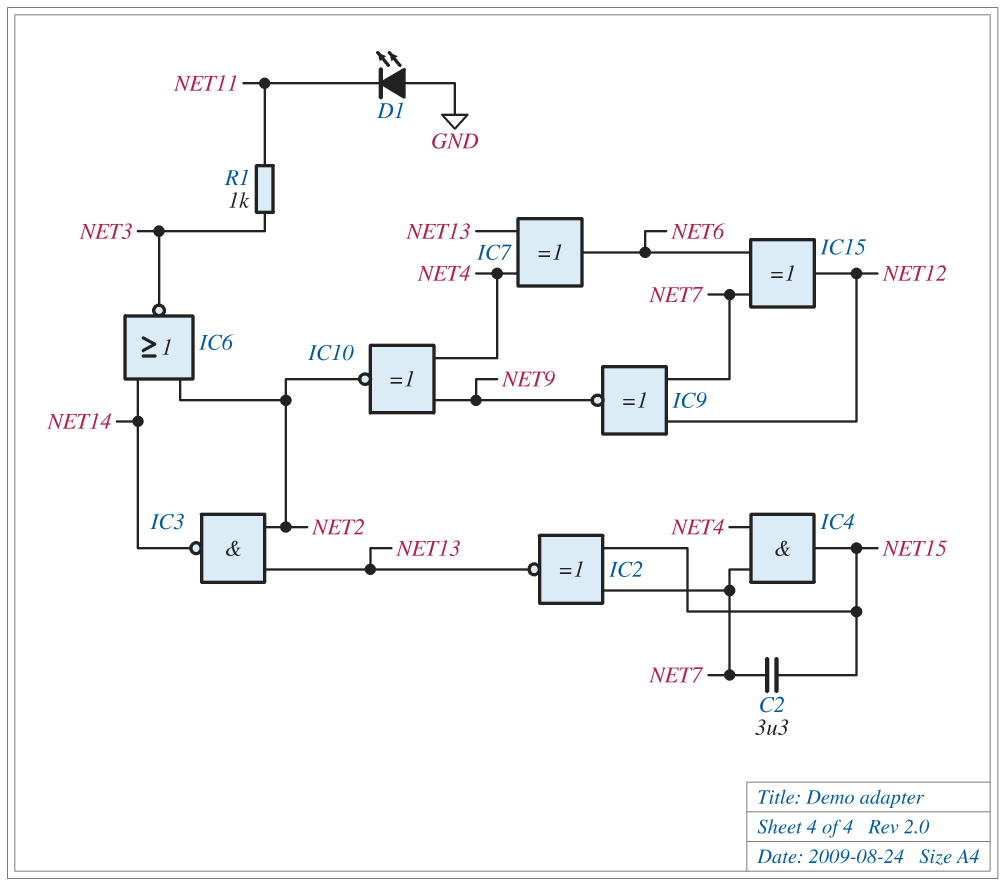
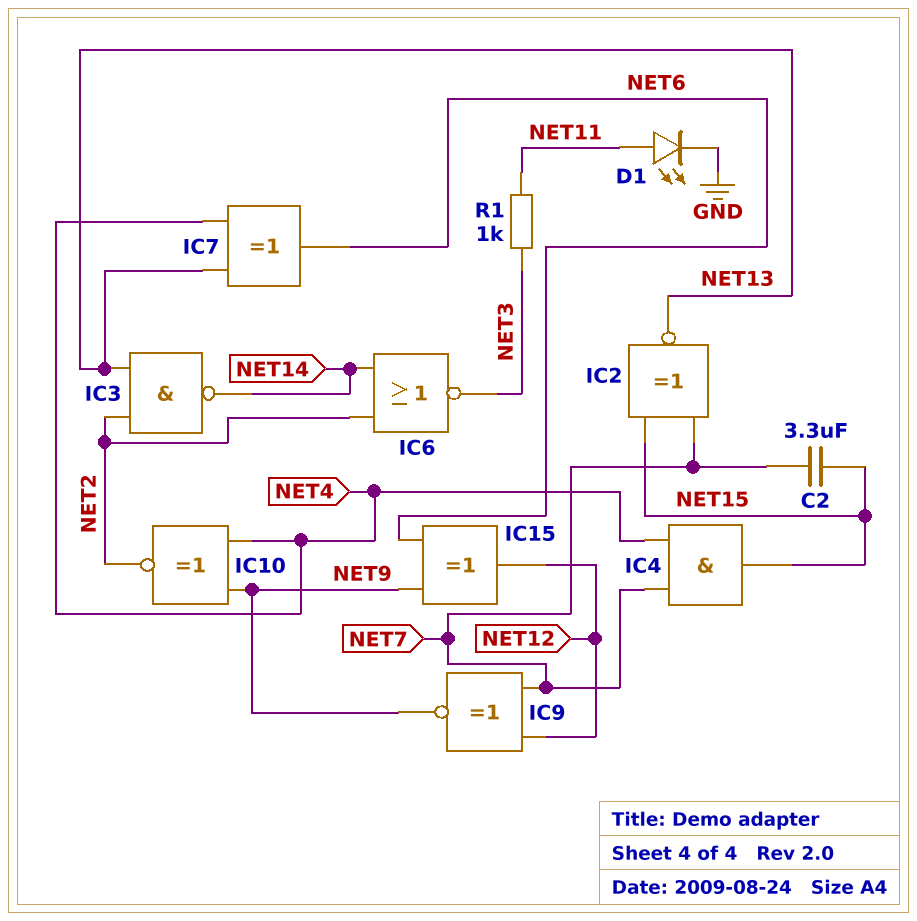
D1: LED (A GND, K NET11) -> LED (A NET11, K GND)
IC15: XOR (in NET6, in NET7, out NET12) -> XOR (in NET6, in NET9, out NET12)

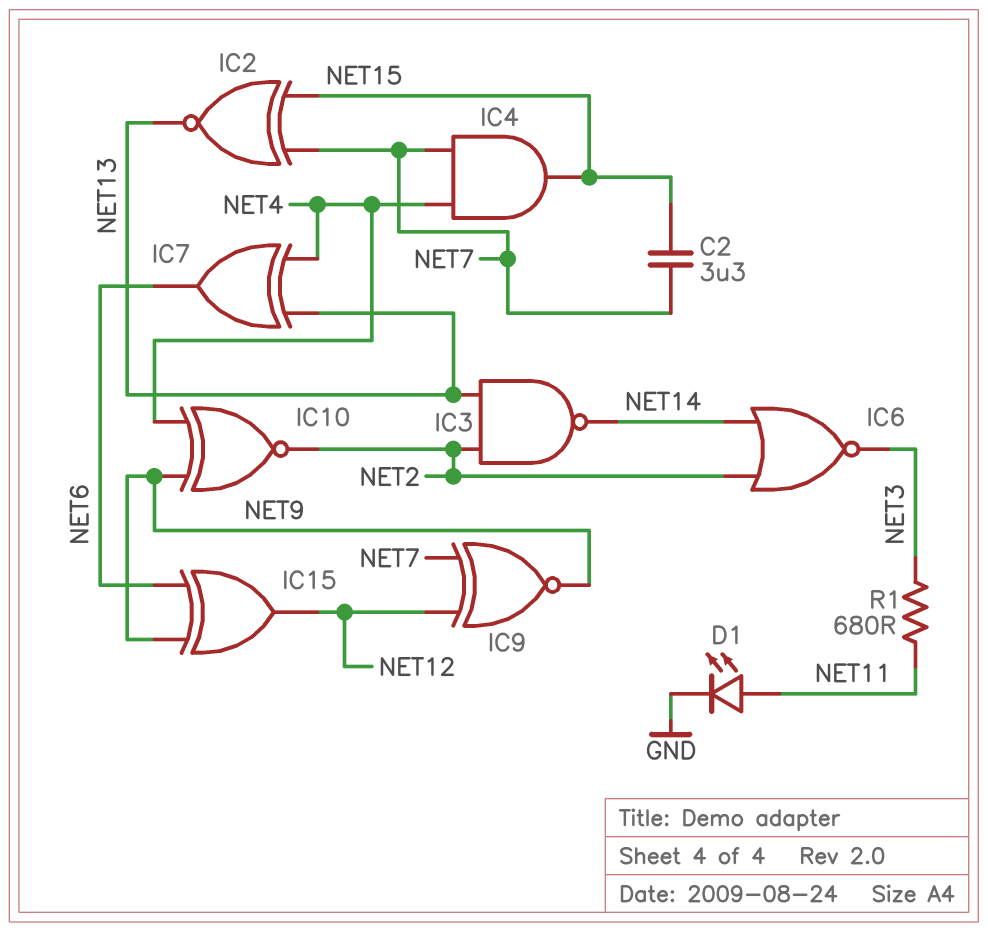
R1: 1k (NET3, NET11) -> 680 (NET3, NET11)

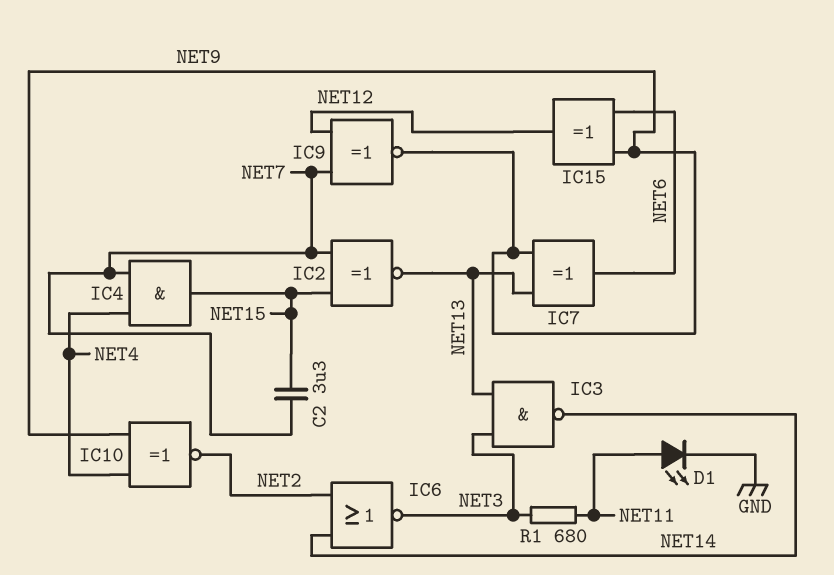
IC3: NAND (in NET2, in NET13, out NET14) -> NAND (in NET3, in NET13, out NET14)
IC7: XOR (in NET4, in NET13, out NET6) -> XOR (in NET9, in NET13, out NET6)

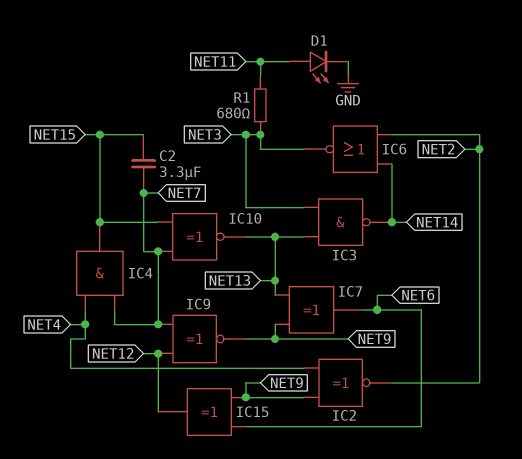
IC2: XNOR (in NET7, in NET15, out NET13) -> XNOR (in NET4, in NET9, out NET2)
IC10: XNOR (in NET4, in NET9, out NET2) -> XNOR (in NET7, in NET15, out NET13)

